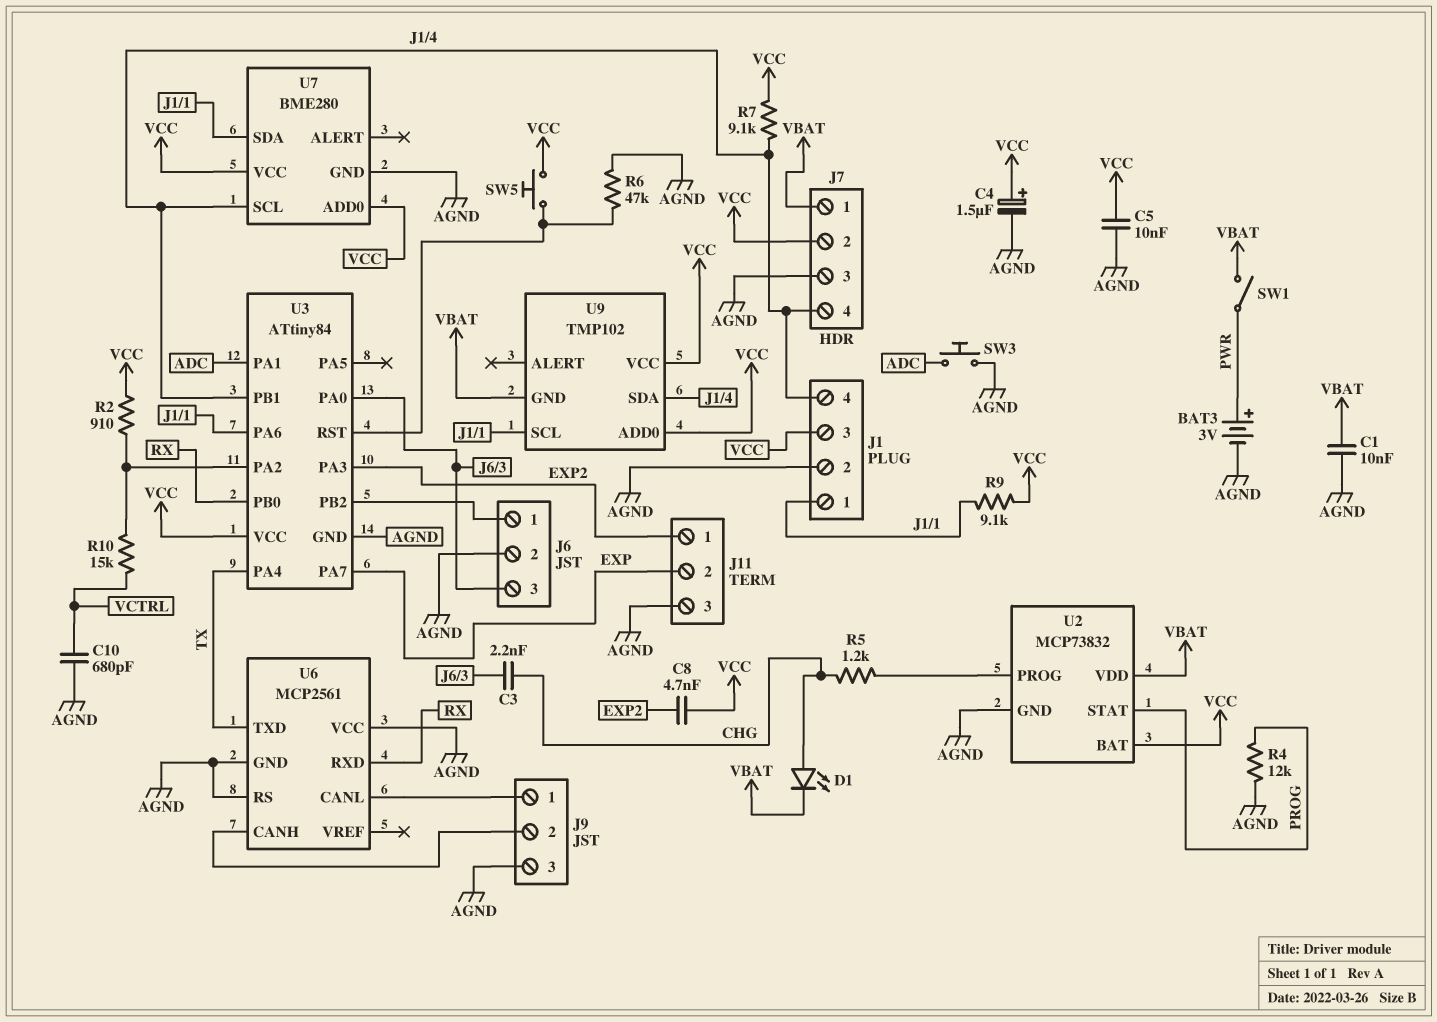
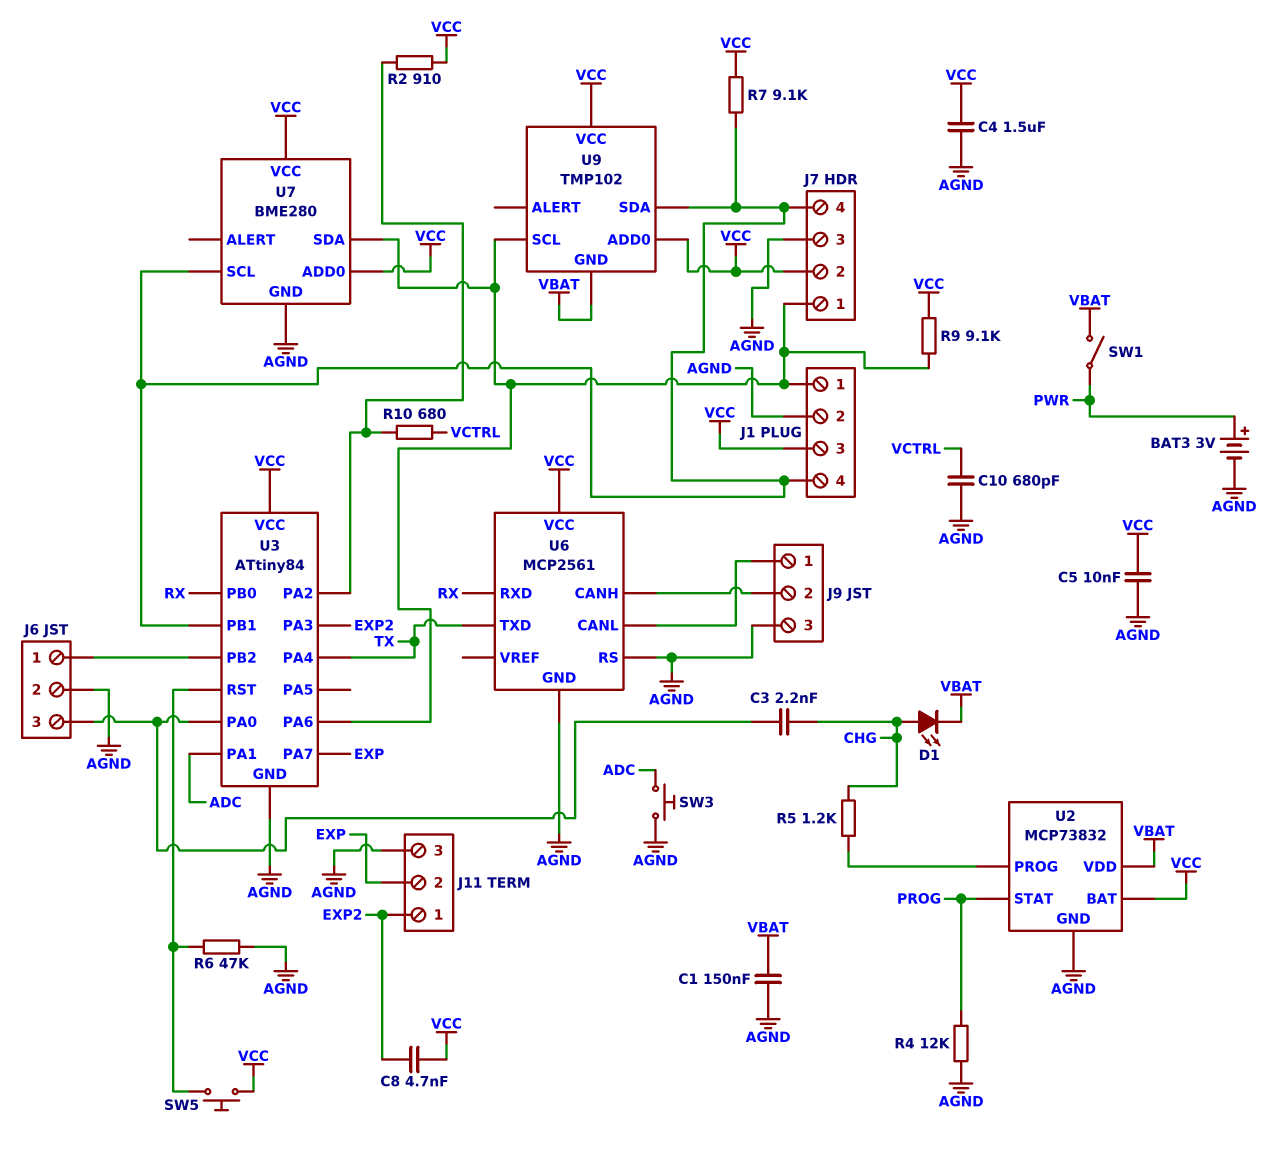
C1: 10nF (AGND, VBAT) -> 150nF (AGND, VBAT)
C4: 1.5uF (plus VCC, minus AGND) -> 1.5uF (AGND, VCC)
J7 pin 1: VBAT -> J1/1
R10: 15k (U3/PA2, VCTRL) -> 680 (U3/PA2, VCTRL)
U6 pin VCC: AGND -> VCC

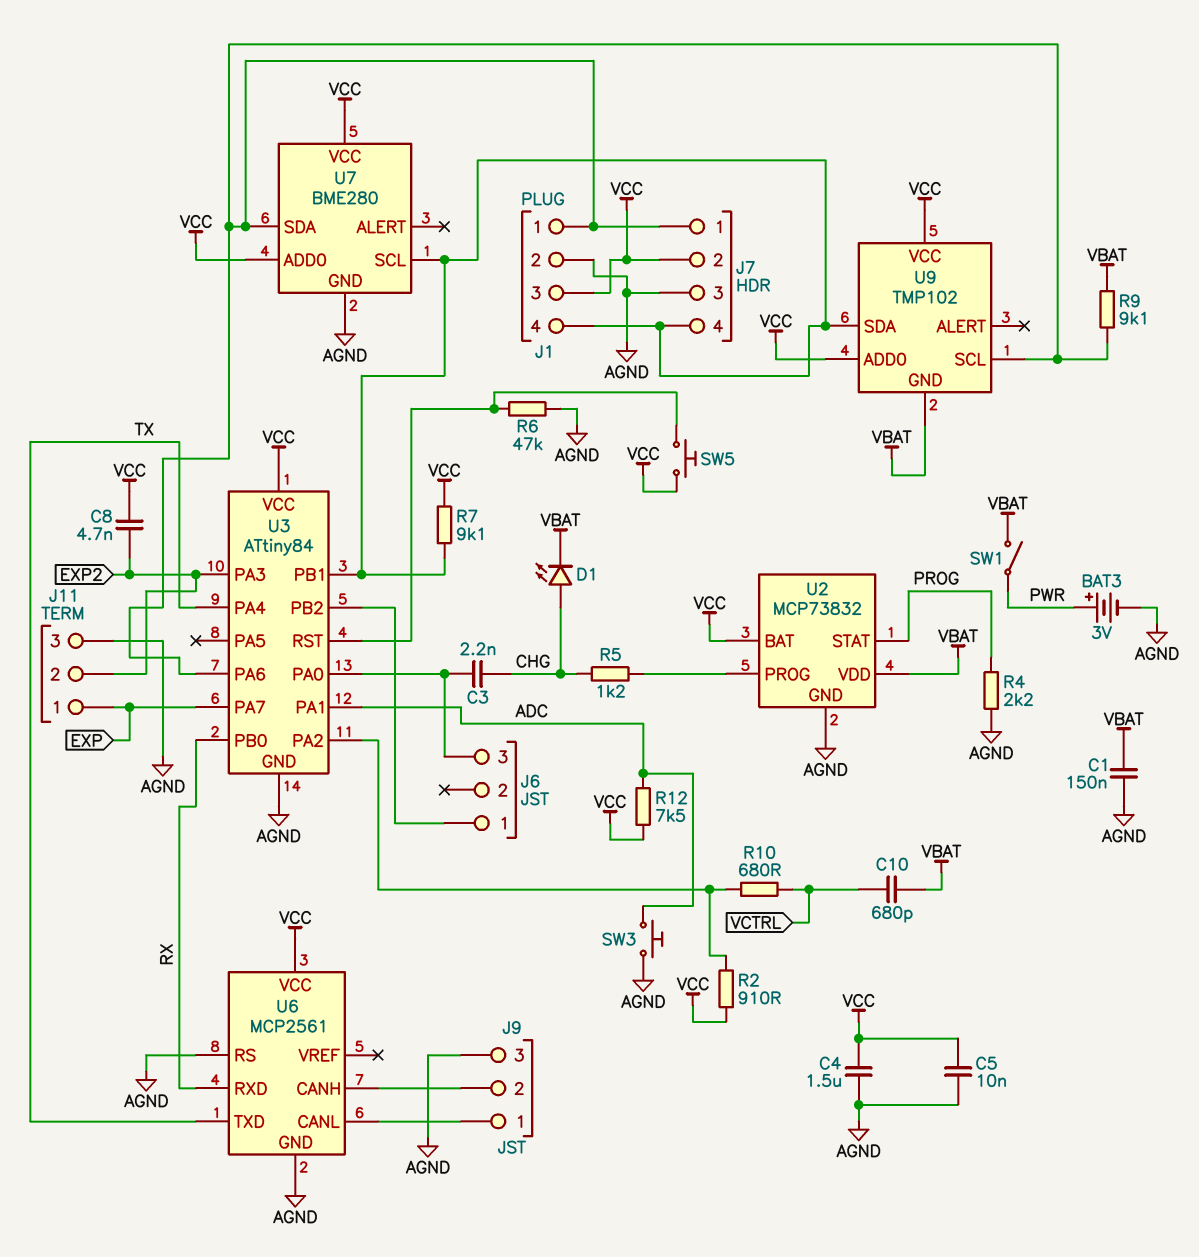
C10: 680pF (AGND, VCTRL) -> 680pF (VBAT, VCTRL)
J6 pin 2: AGND -> none
J11 pin 1: EXP2 -> EXP
J11 pin 2: EXP -> EXP2
R4: 12k (AGND, PROG) -> 2.2k (AGND, PROG)
R9: 9.1k (J1/1, VCC) -> 9.1k (J1/1, VBAT)
R12: none -> 7.5k (ADC, VCC)

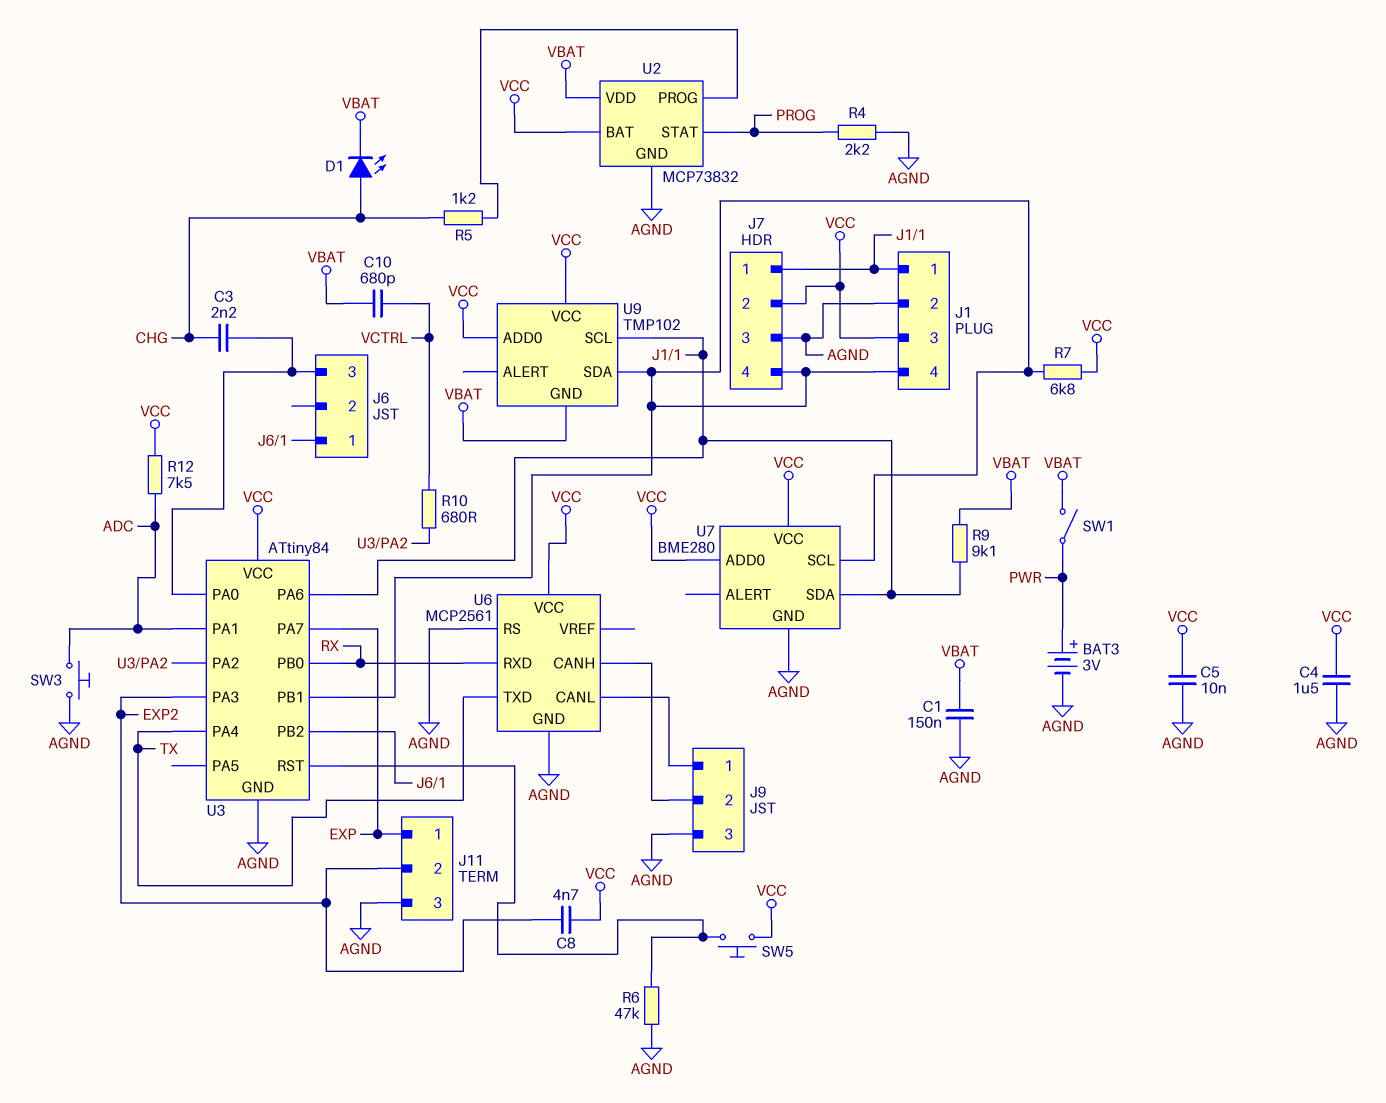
R2: 910 (U3/PA2, VCC) -> none
R7: 9.1k (J1/4, VCC) -> 6.8k (J1/4, VCC)

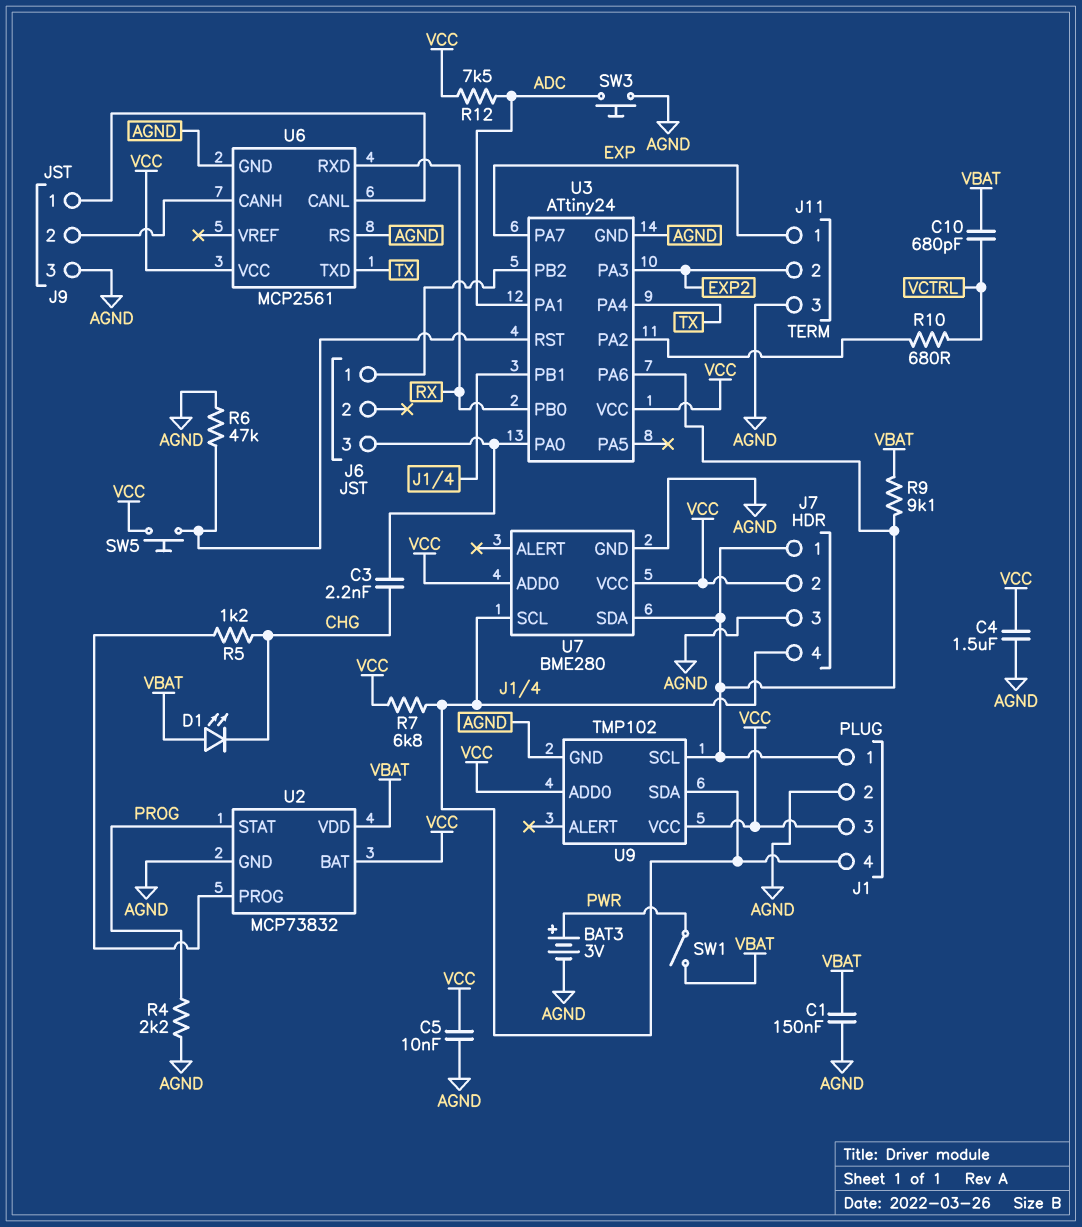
C8: 4.7nF (EXP2, VCC) -> none
D1: LED (A CHG, K VBAT) -> LED (A VBAT, K CHG)
U3: ATtiny84 -> ATtiny24
U9 pin GND: VBAT -> AGND

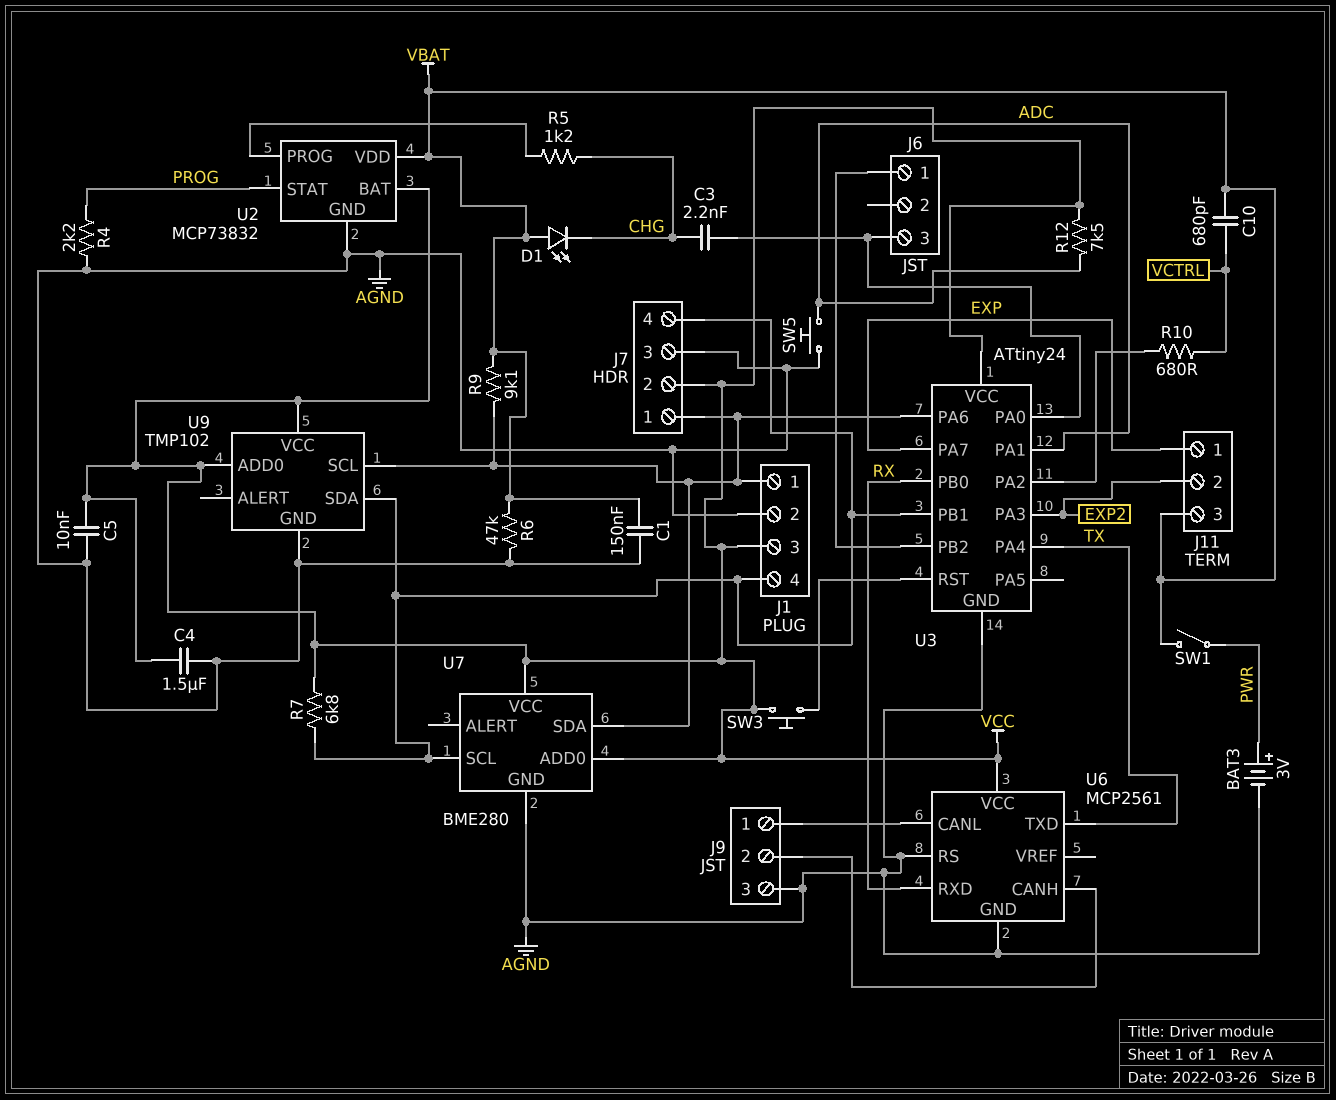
J11 pin 3: AGND -> VBAT
R6: 47k (AGND, U3/RST) -> 47k (AGND, VBAT)
SW3: button (ADC, AGND) -> button (U3/RST, VCC)
SW5: button (U3/RST, VCC) -> button (ADC, AGND)

